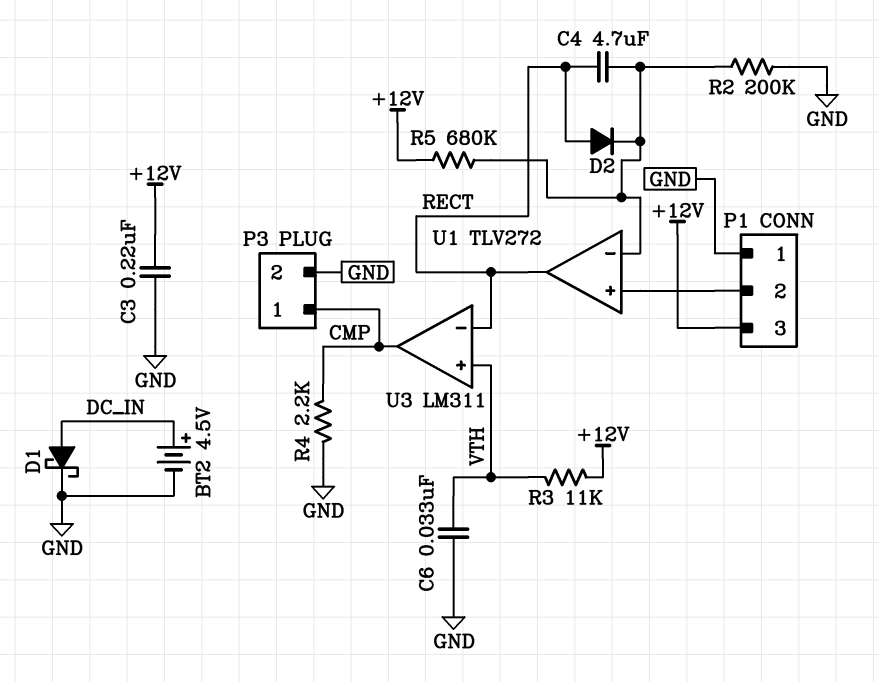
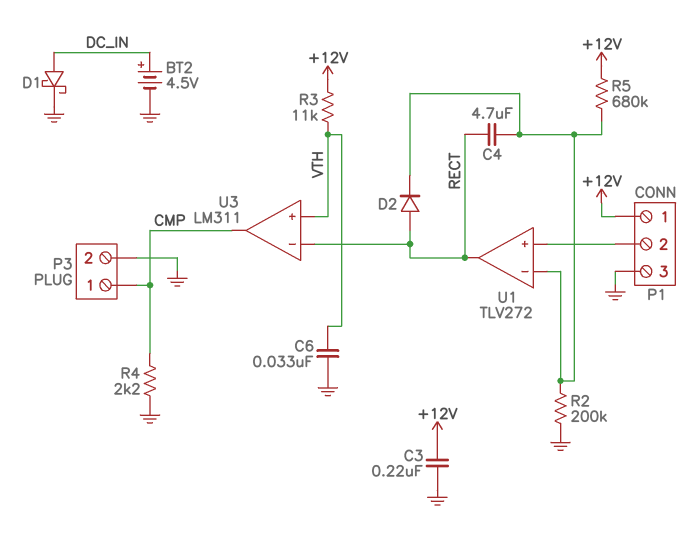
P1 pin 1: GND -> +12V
P1 pin 3: +12V -> GND

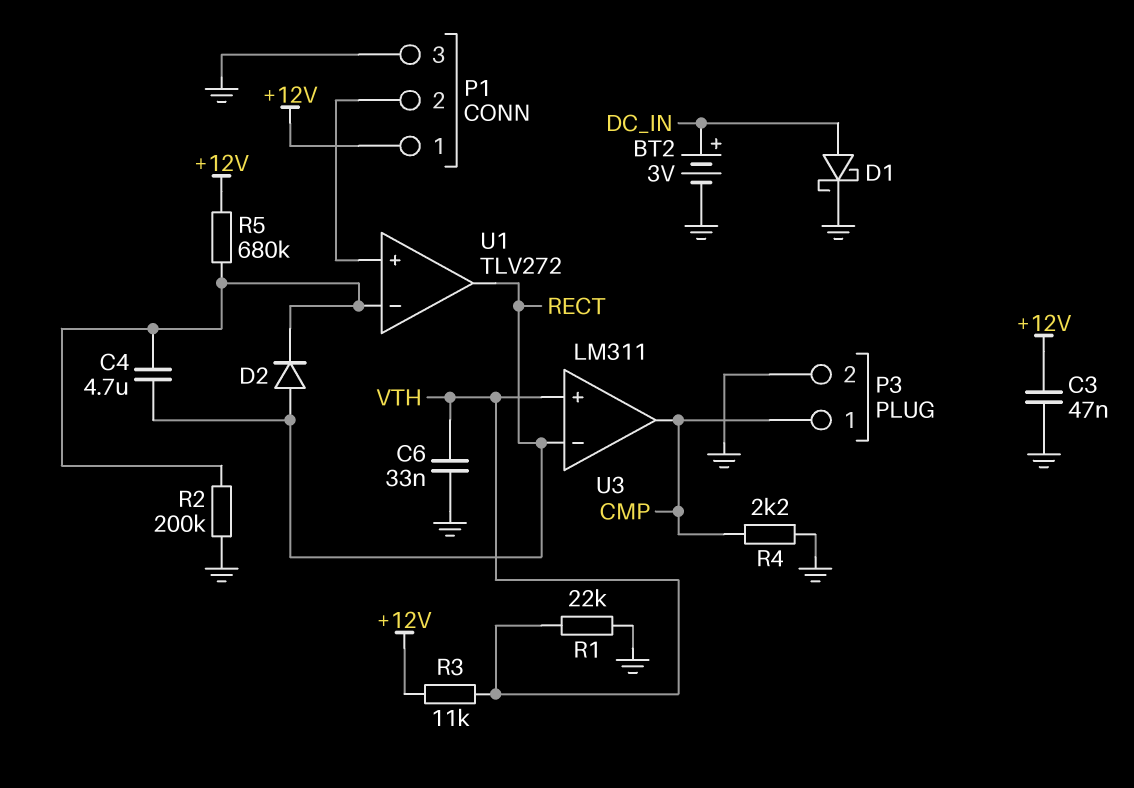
BT2: 4.5V (plus DC_IN, minus GND) -> 3V (plus DC_IN, minus GND)
C3: 220nF (+12V, GND) -> 47nF (+12V, GND)
R1: none -> 22k (GND, VTH)

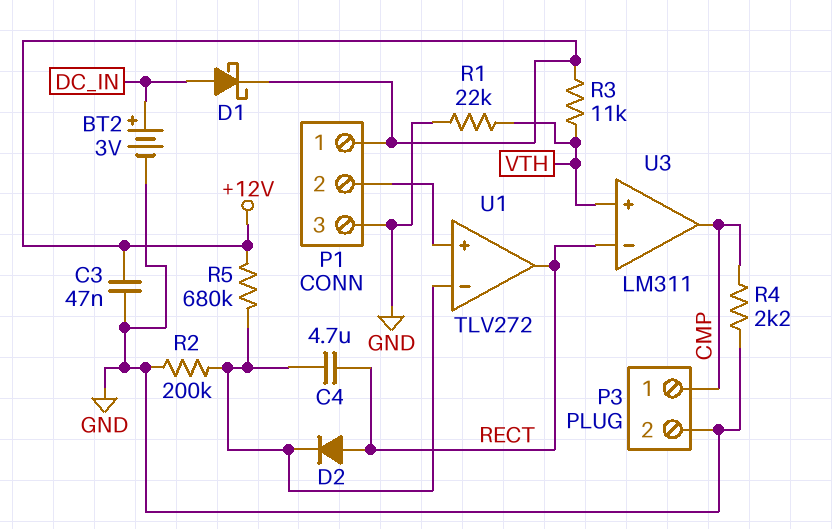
C6: 33nF (GND, VTH) -> none
D1: schottky (A DC_IN, K GND) -> schottky (A DC_IN, K +12V)

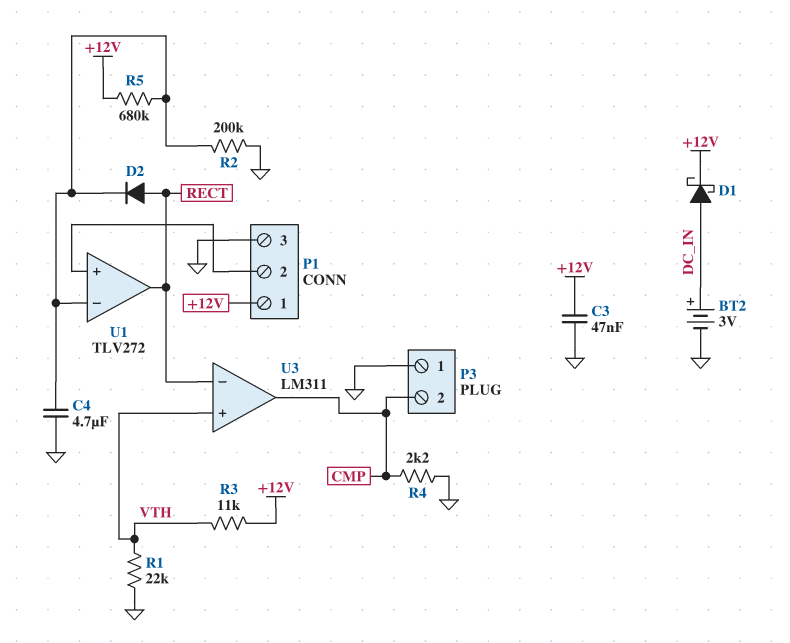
C4: 4.7uF (RECT, U1/in-) -> 4.7uF (GND, U1/in-)
P3 pin 1: CMP -> GND
P3 pin 2: GND -> CMP

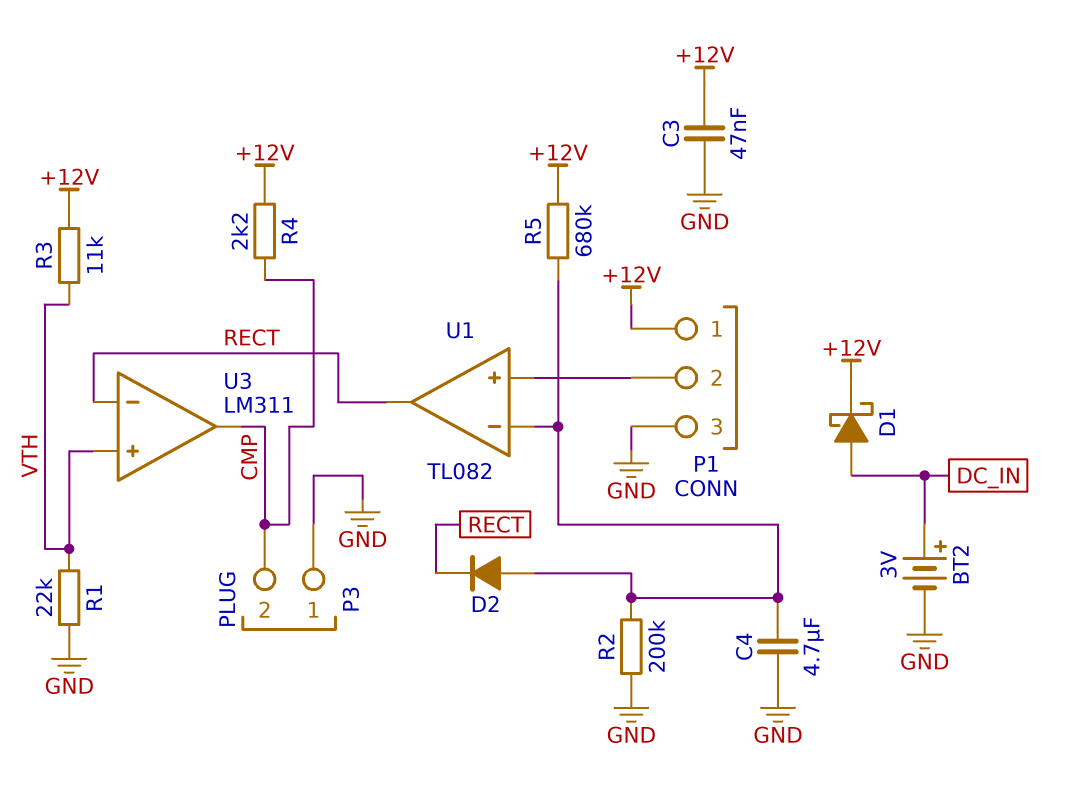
D2: diode (A RECT, K U1/in-) -> diode (A U1/in-, K RECT)
R4: 2.2k (CMP, GND) -> 2.2k (+12V, CMP)
U1: TLV272 -> TL082

